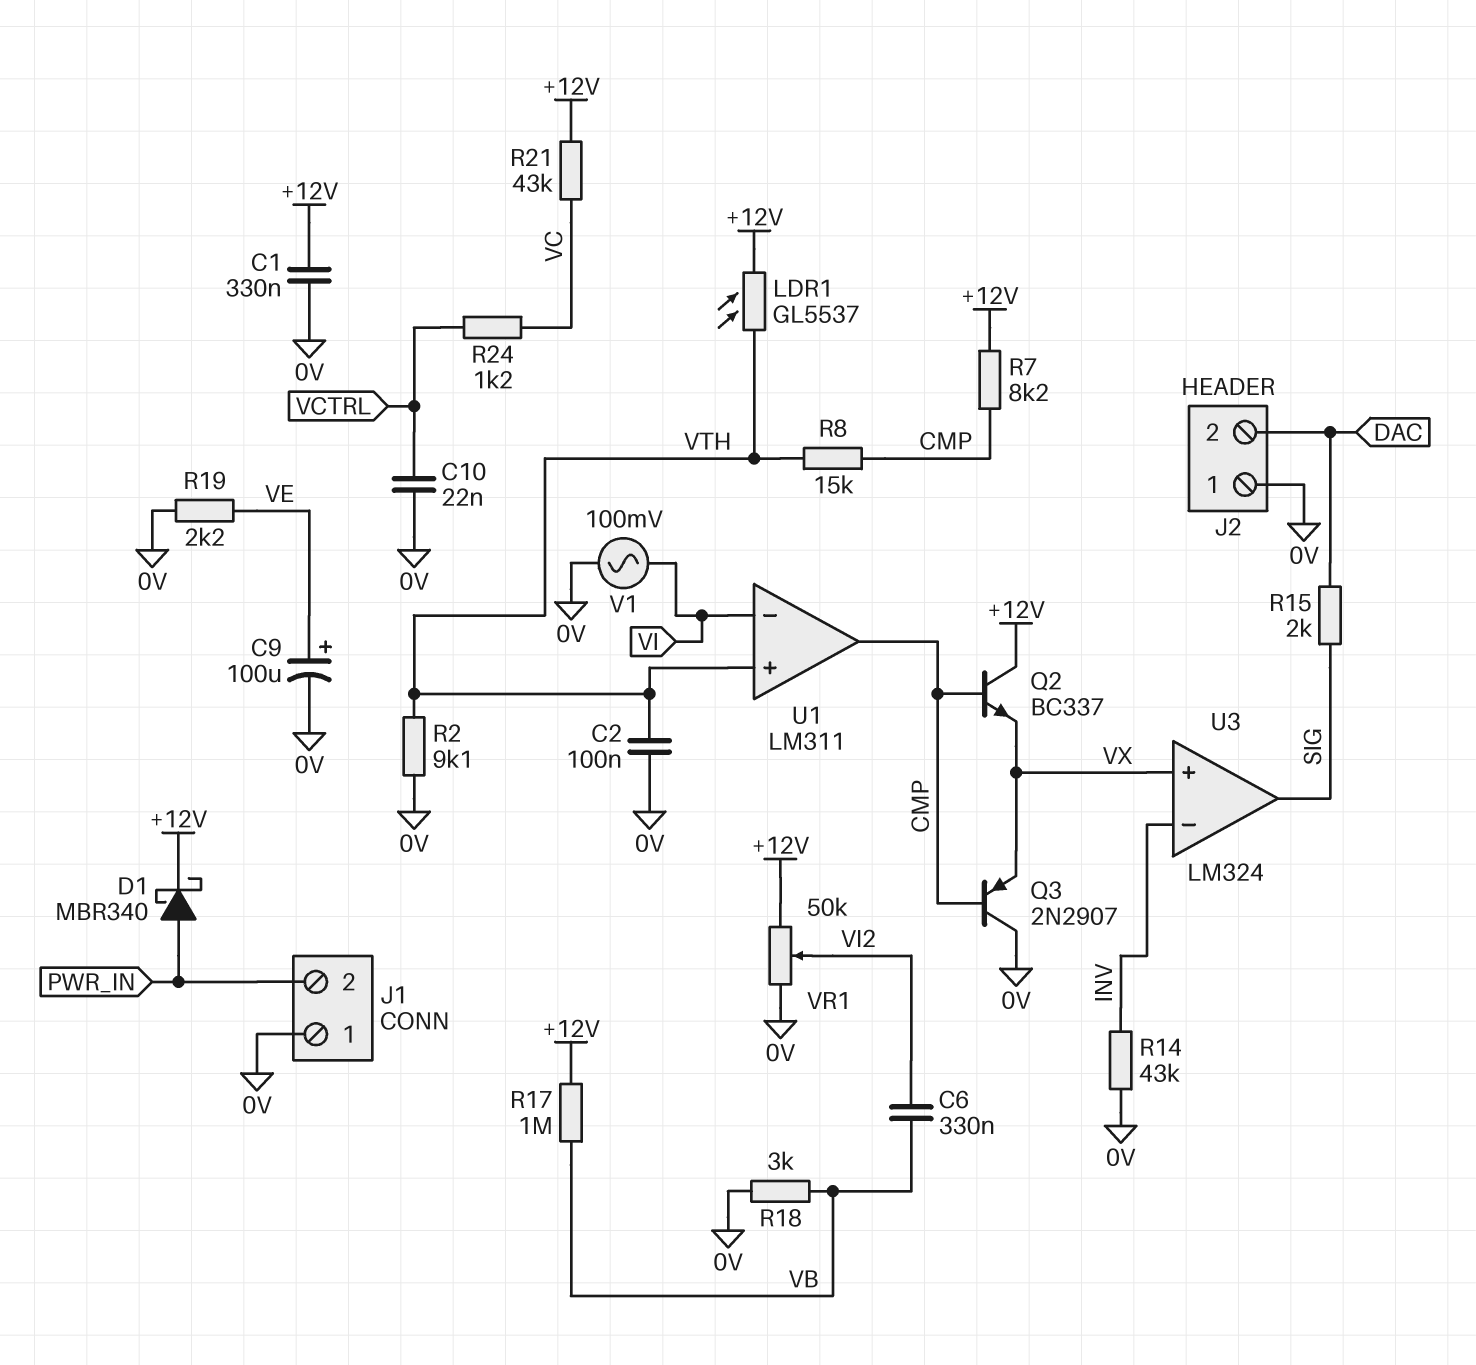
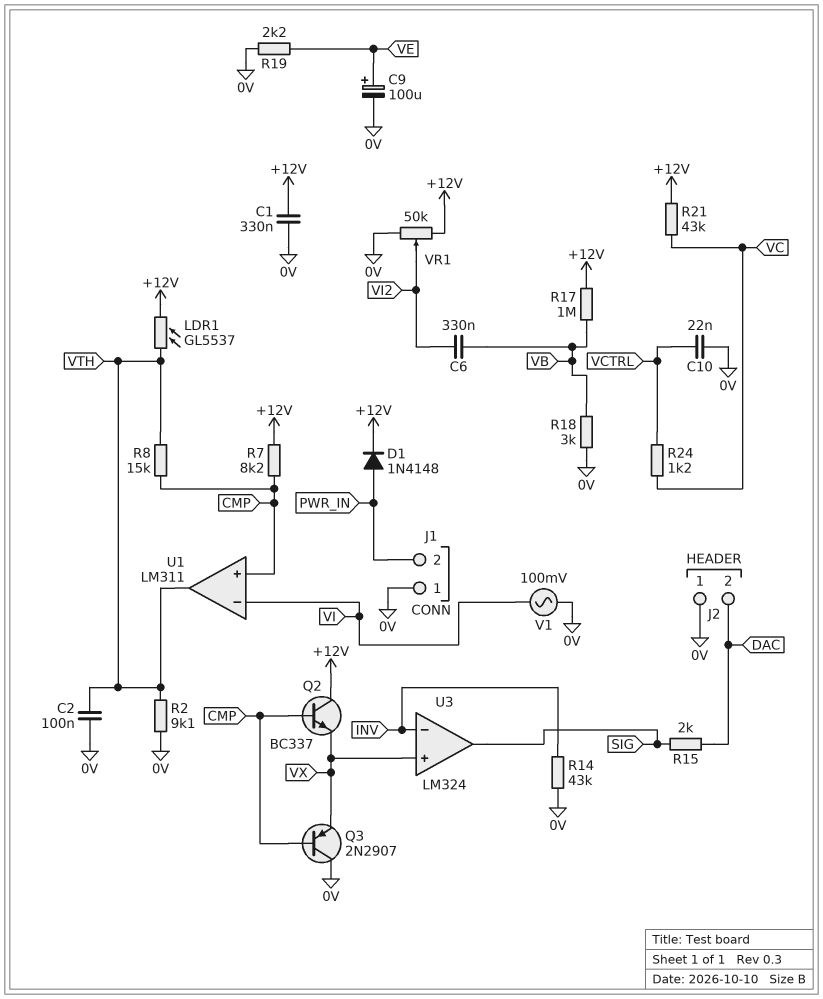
D1: schottky MBR340 (A PWR_IN, K +12V) -> diode 1N4148 (A PWR_IN, K +12V)
U1 pin in+: VTH -> CMP
U1 pin out: CMP -> VTH

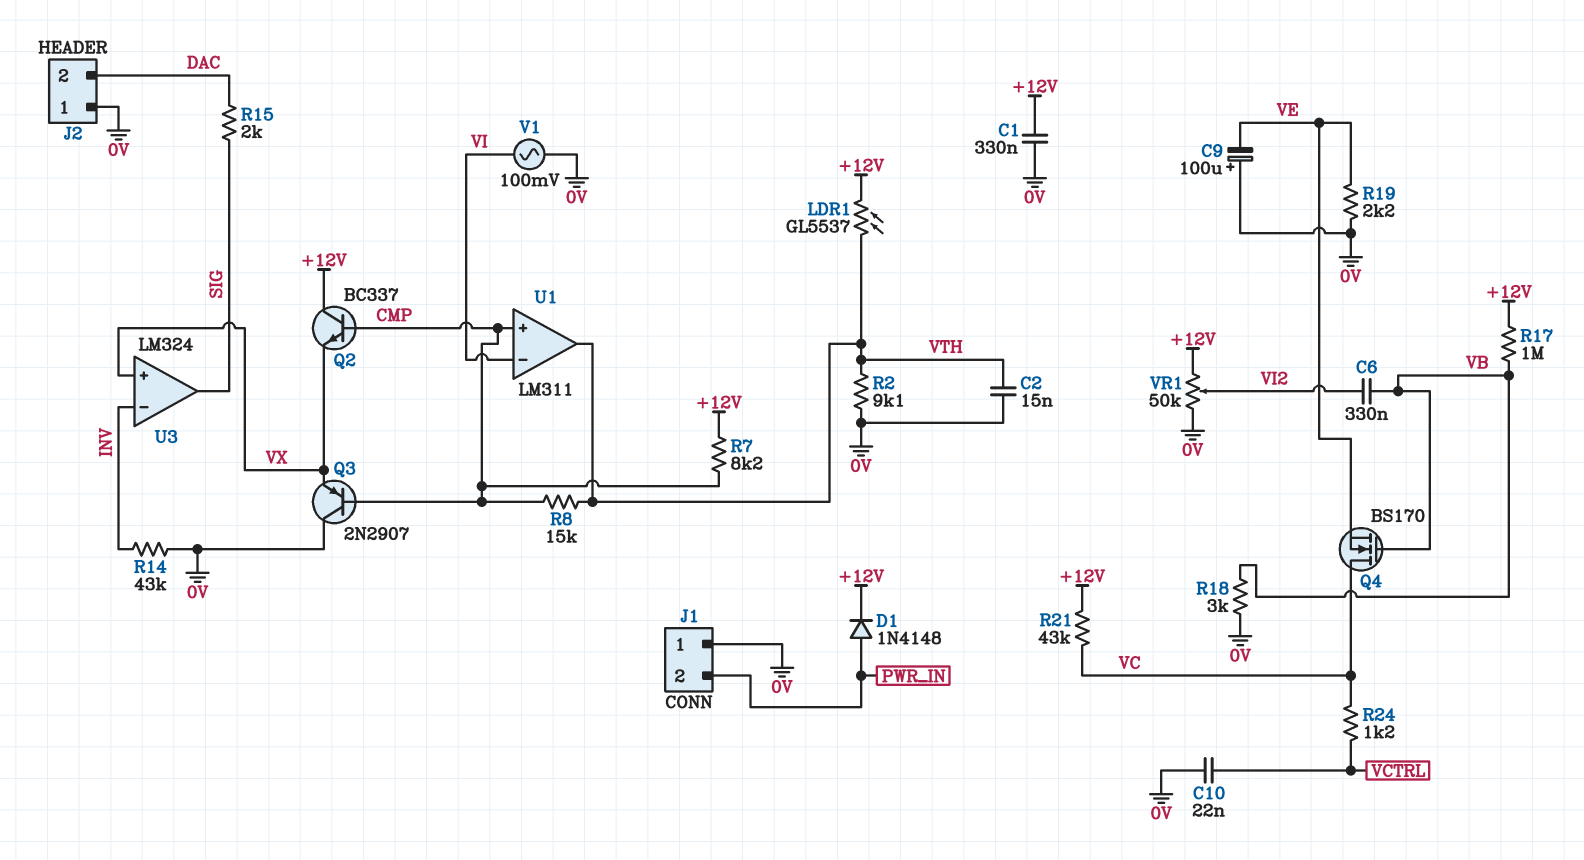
C2: 100nF (0V, VTH) -> 15nF (0V, VTH)
C9: 100uF (plus VE, minus 0V) -> 100uF (plus 0V, minus VE)
Q4: none -> NMOS BS170 (G VB, D VC, S VE)

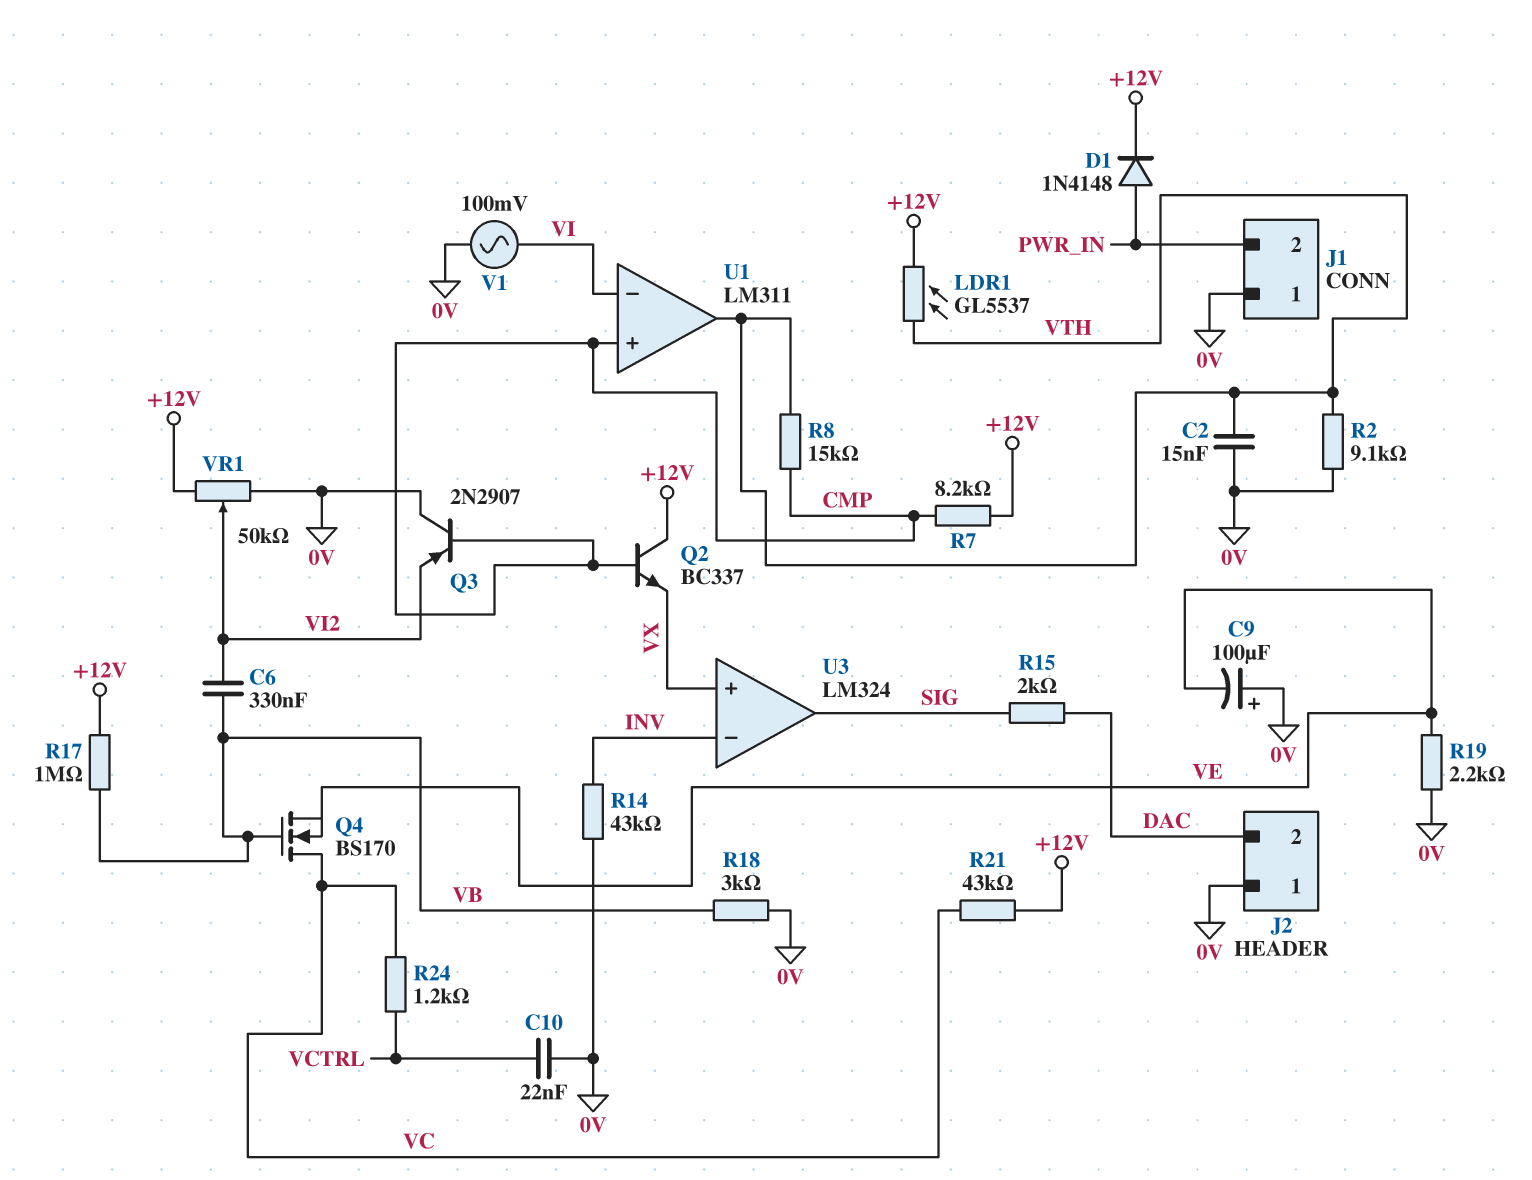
C1: 330nF (+12V, 0V) -> none
Q3: PNP 2N2907 (B CMP, C 0V, E VX) -> PNP 2N2907 (B CMP, C 0V, E VI2)

